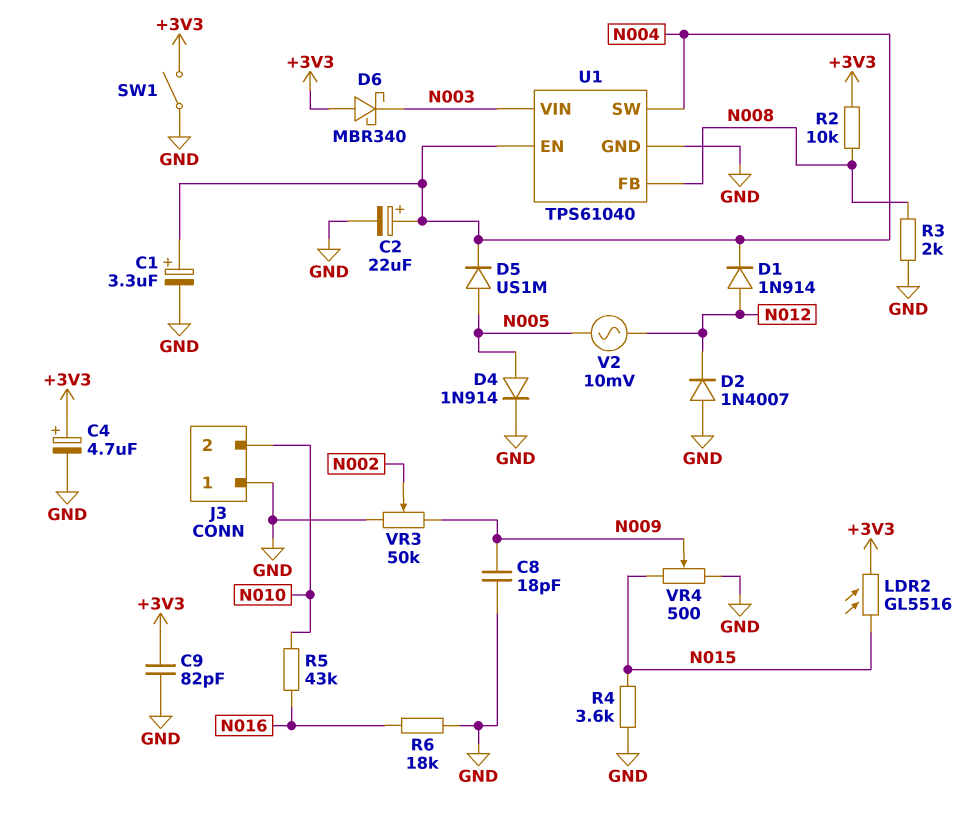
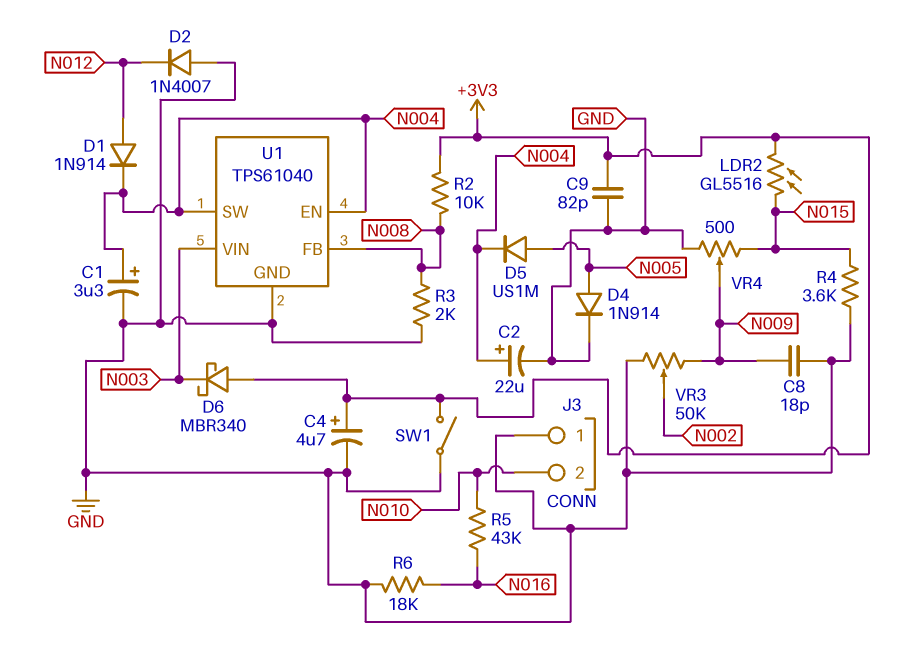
V2: AC 10mV (N005, N012) -> none

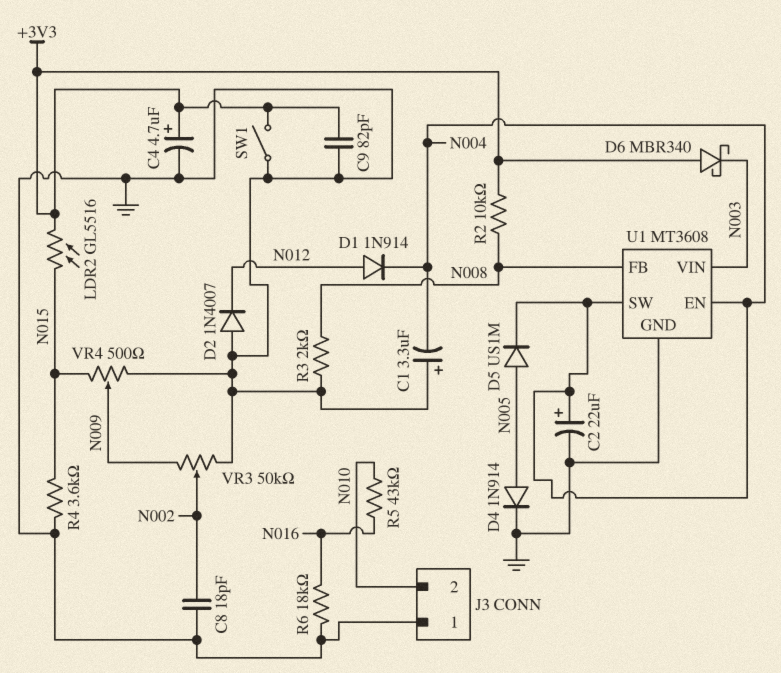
C1: 3.3uF (plus N004, minus GND) -> 3.3uF (plus GND, minus N004)
C8: 18pF (GND, N009) -> 18pF (GND, N002)
U1: TPS61040 -> MT3608

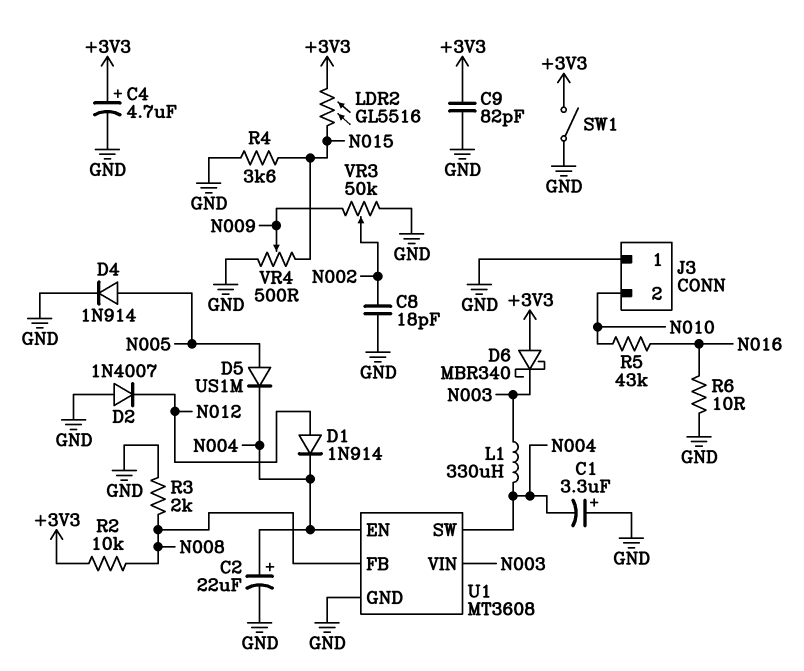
L1: none -> 330uH (N003, N004)
R6: 18k (GND, N016) -> 10 (GND, N016)

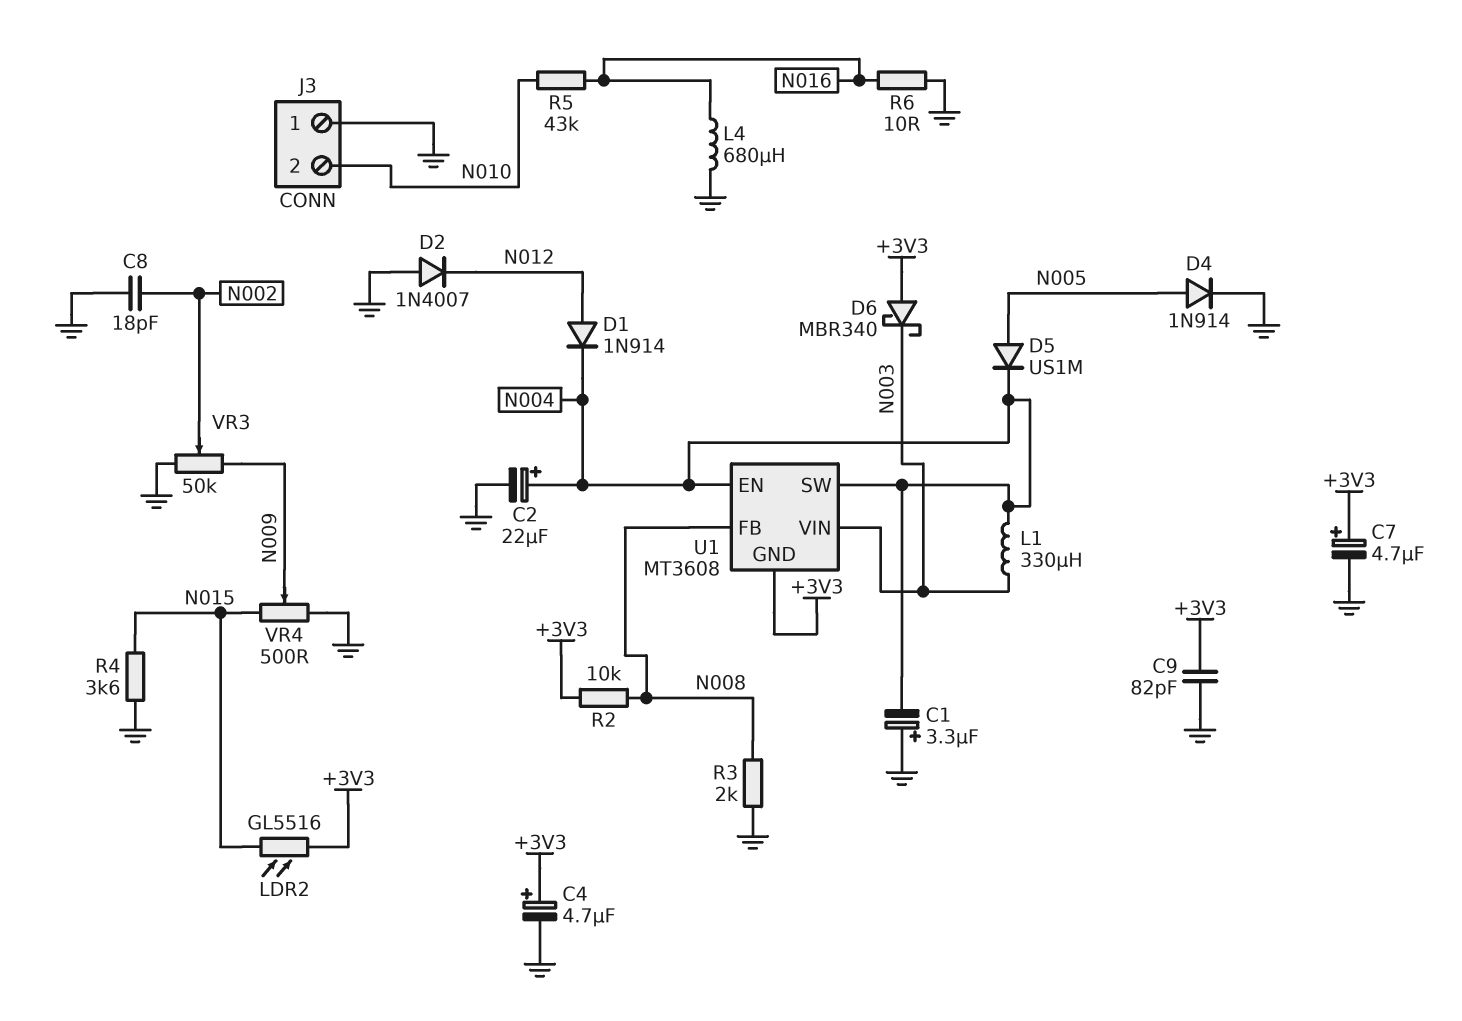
C7: none -> 4.7uF (plus +3V3, minus GND)
L4: none -> 680uH (GND, N016)
SW1: switch (+3V3, GND) -> none
U1 pin GND: GND -> +3V3

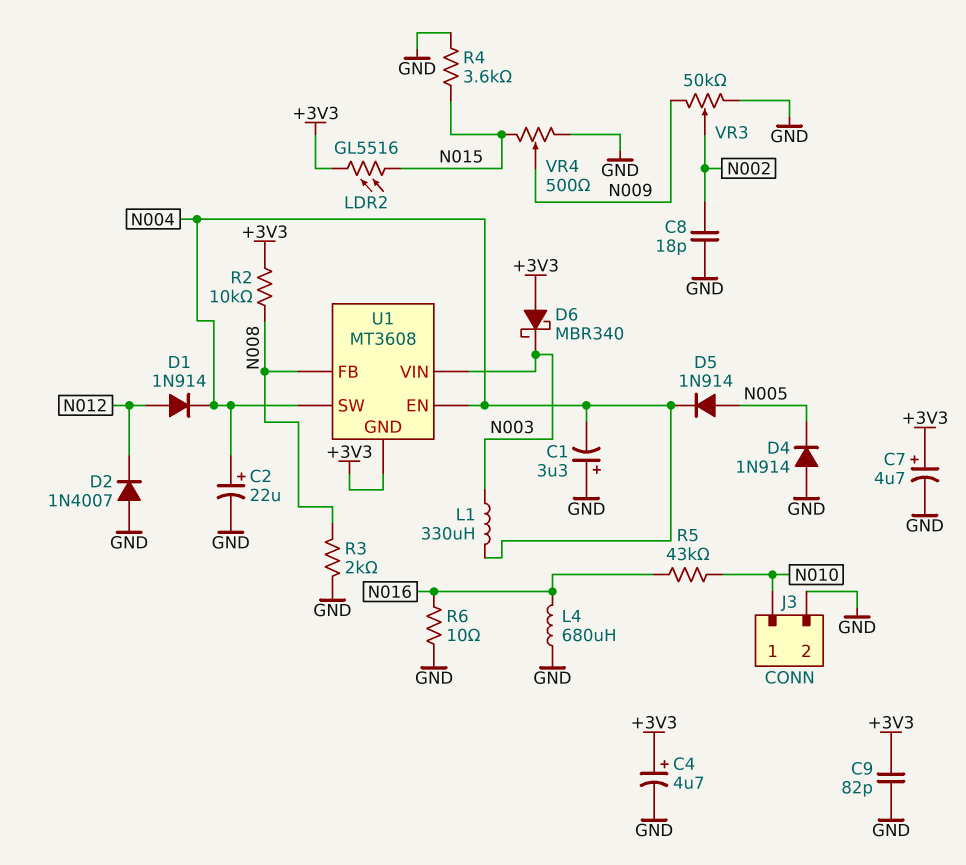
D4: diode 1N914 (A N005, K GND) -> diode 1N914 (A GND, K N005)
D5: diode US1M (A N005, K N004) -> diode 1N914 (A N005, K N004)
J3 pin 1: GND -> N010
J3 pin 2: N010 -> GND

